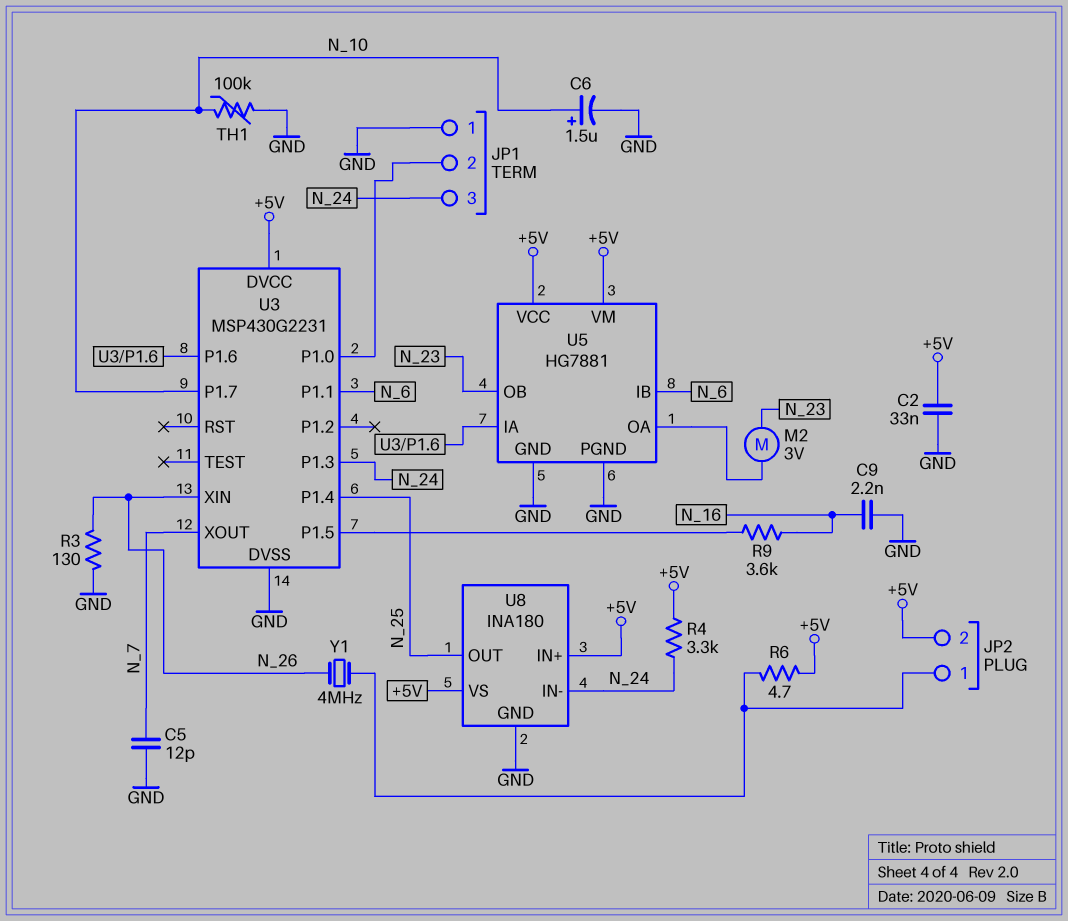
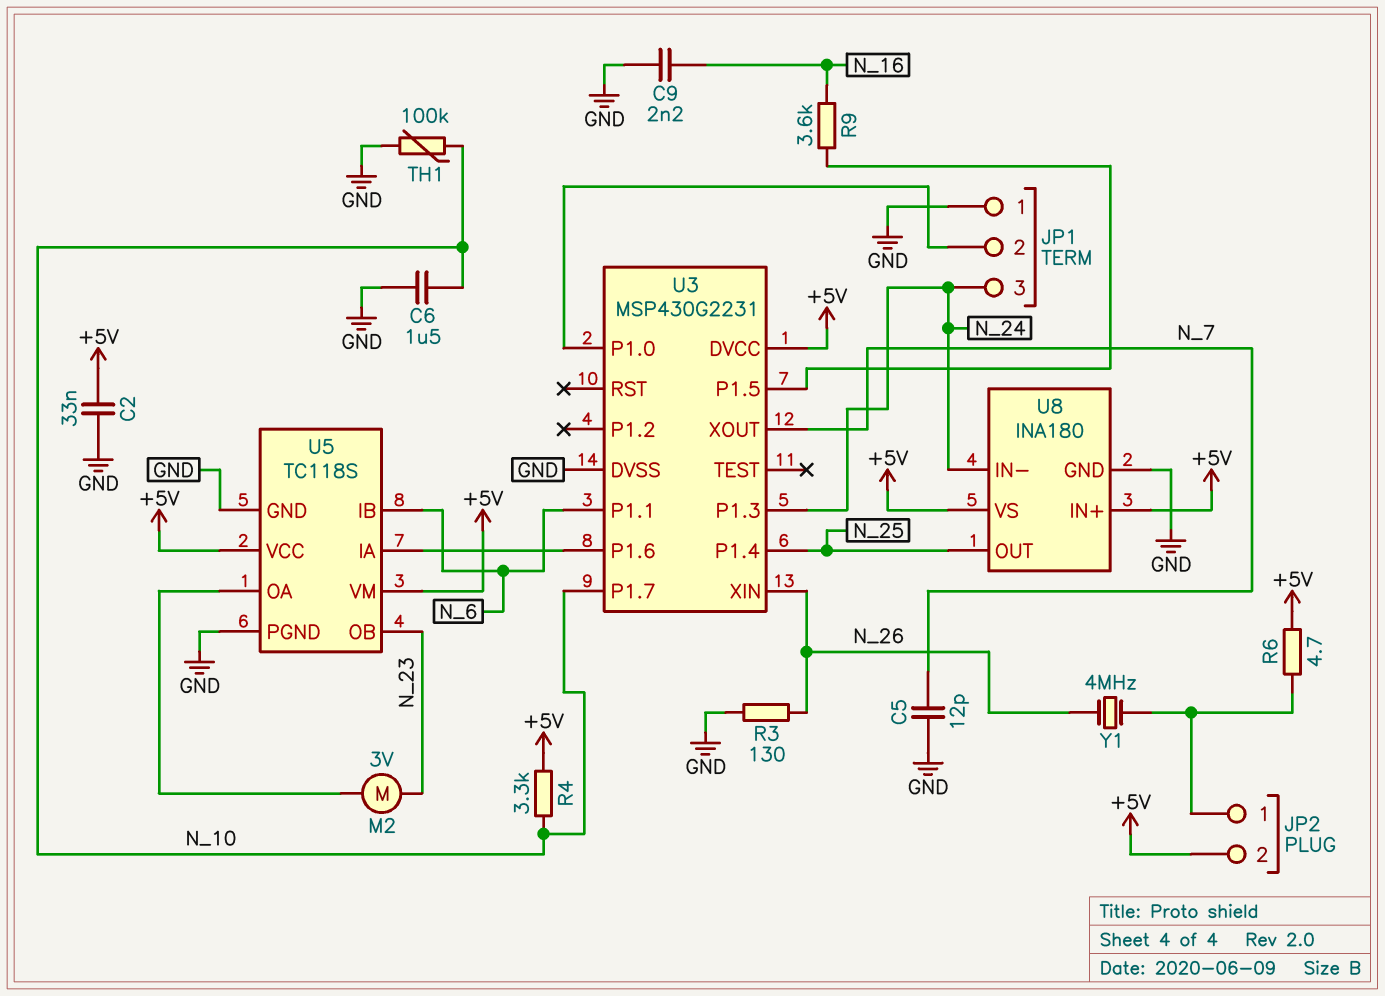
C6: 1.5uF (plus N_10, minus GND) -> 1.5uF (GND, N_10)
R4: 3.3k (+5V, N_24) -> 3.3k (+5V, N_10)
U5: HG7881 -> TC118S

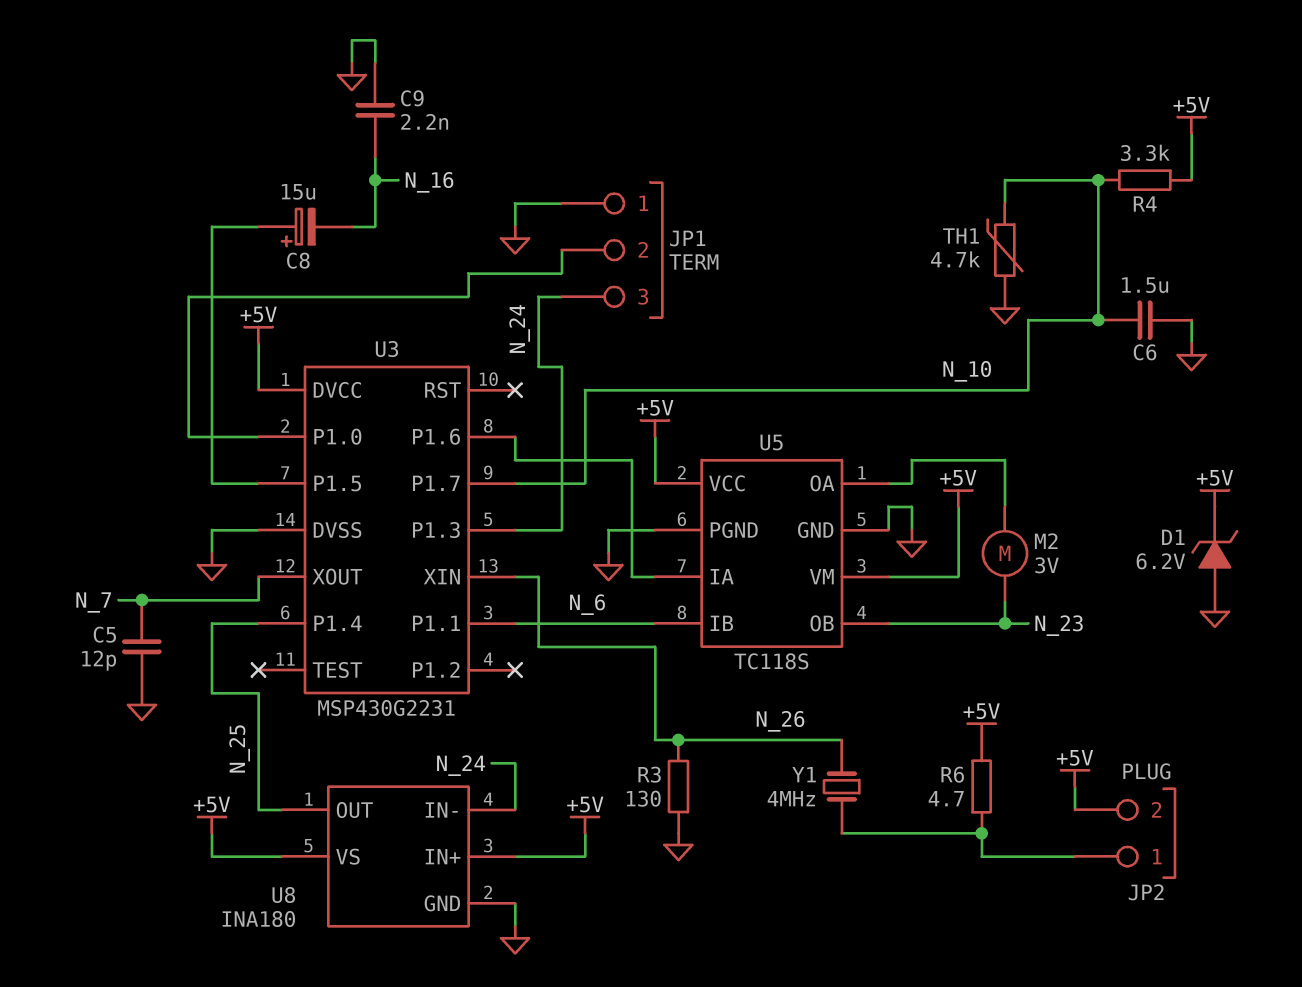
C2: 33nF (+5V, GND) -> none
C8: none -> 15uF (plus U3/P1.5, minus N_16)
D1: none -> zener 6.2V (A GND, K +5V)
R9: 3.6k (N_16, U3/P1.5) -> none
TH1: 100k (GND, N_10) -> 4.7k (GND, N_10)

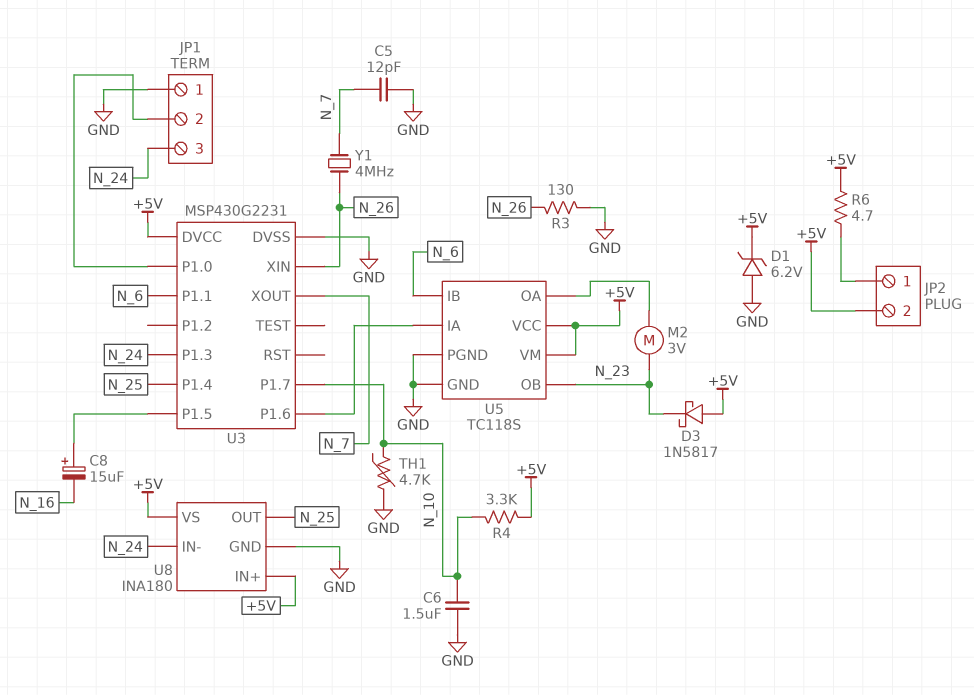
C9: 2.2nF (GND, N_16) -> none
D3: none -> schottky 1N5817 (A +5V, K N_23)
Y1: 4MHz (JP2/1, N_26) -> 4MHz (N_7, N_26)

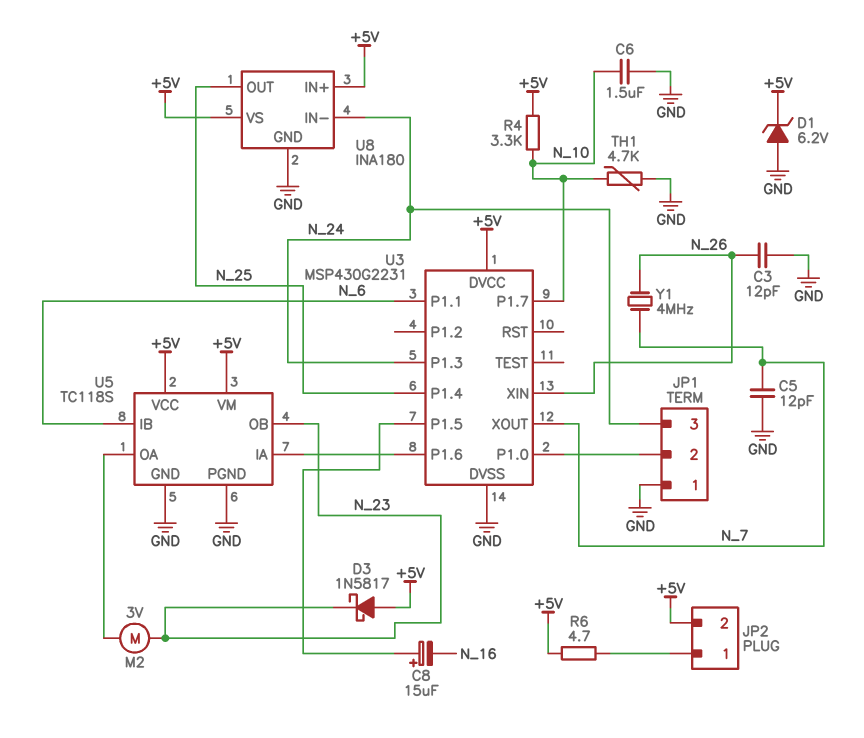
C3: none -> 12pF (GND, N_26)
R3: 130 (GND, N_26) -> none

